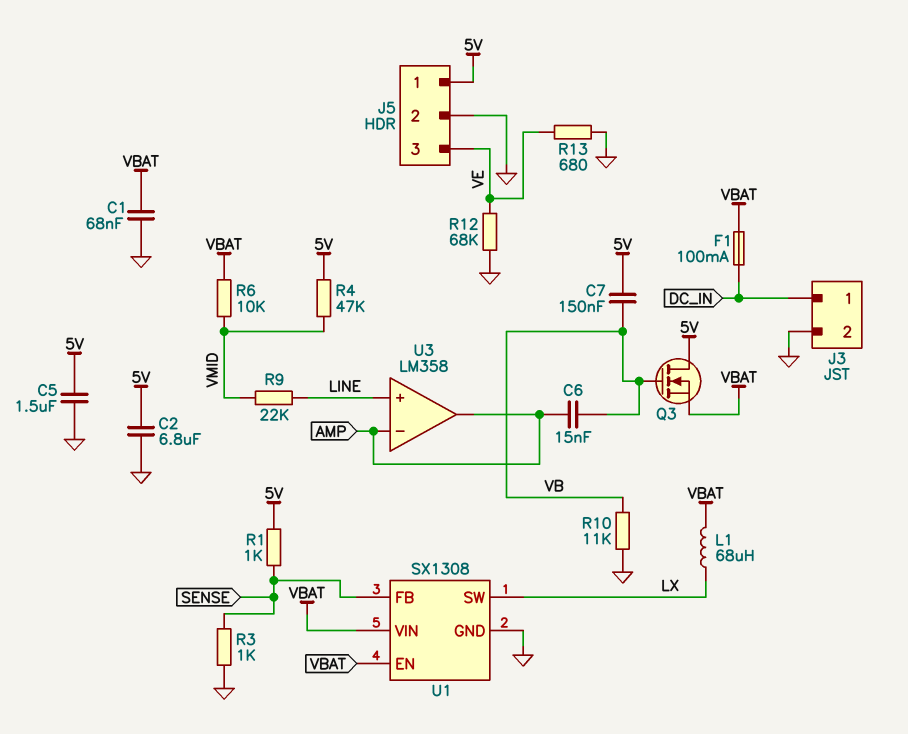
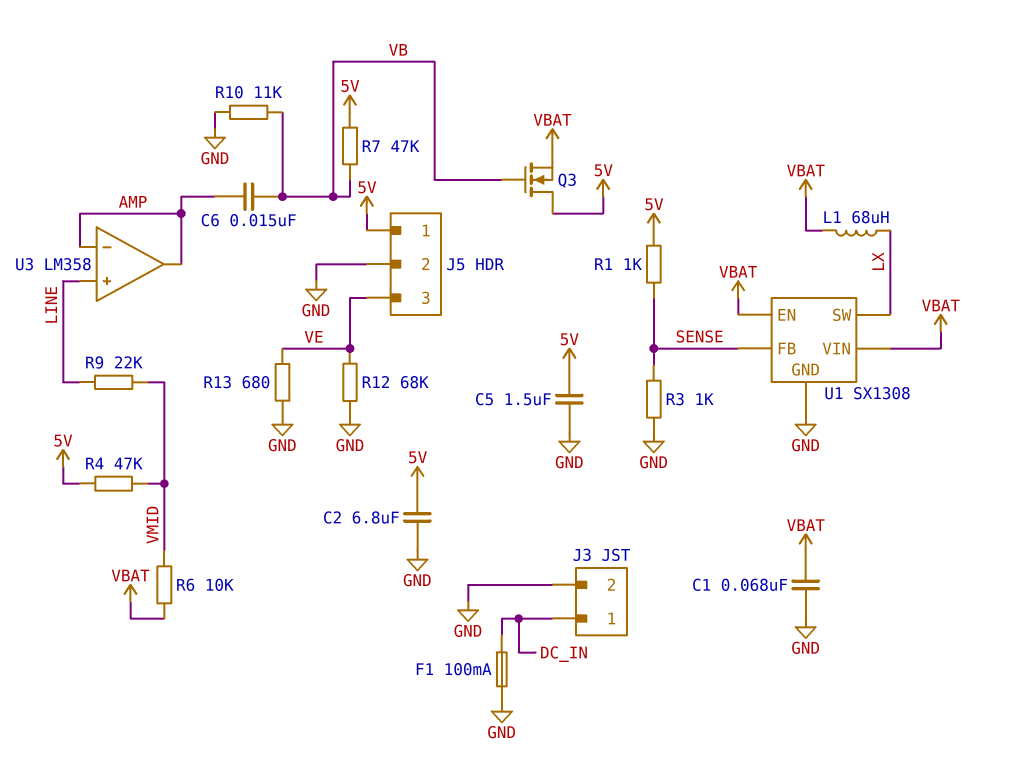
C7: 150nF (5V, VB) -> none
F1: 100mA (DC_IN, VBAT) -> 100mA (DC_IN, GND)
R7: none -> 47k (5V, VB)

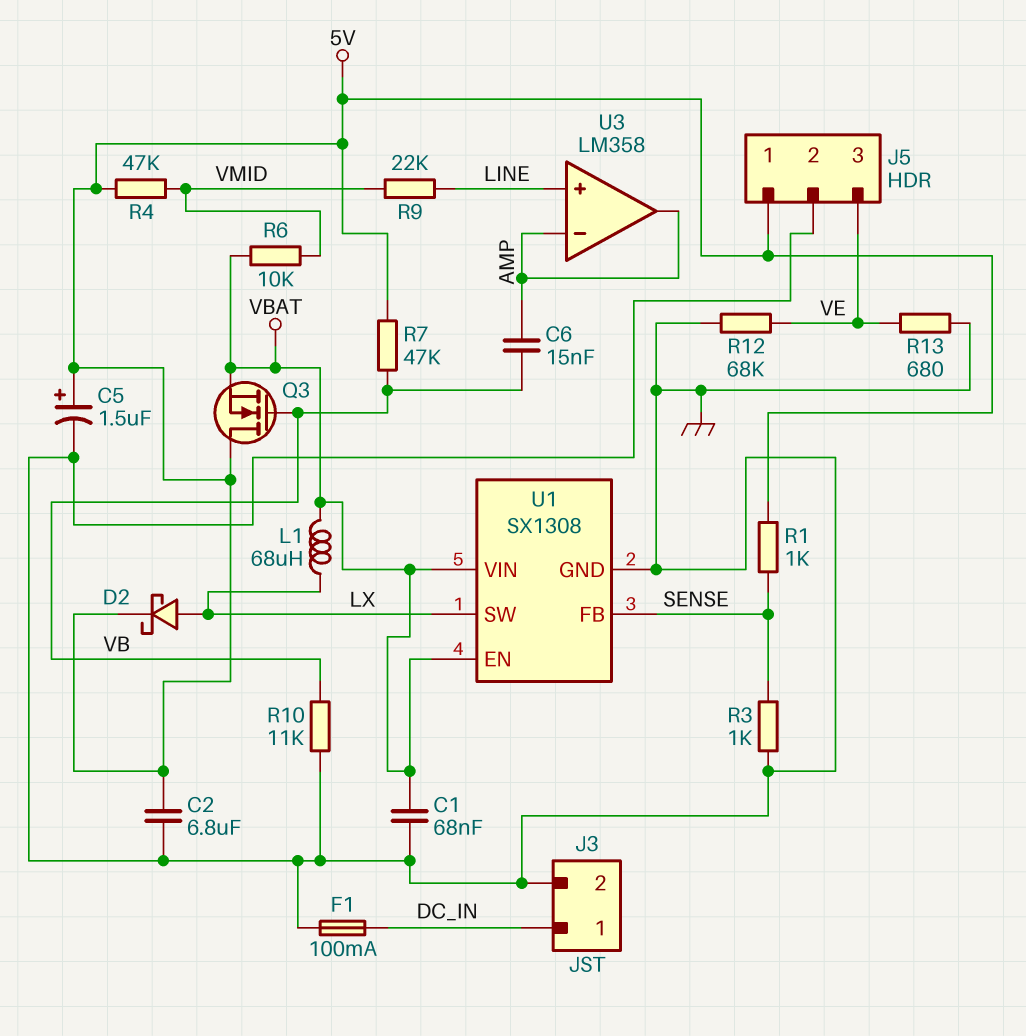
C5: 1.5uF (5V, GND) -> 1.5uF (plus 5V, minus GND)
D2: none -> schottky (A LX, K 5V)

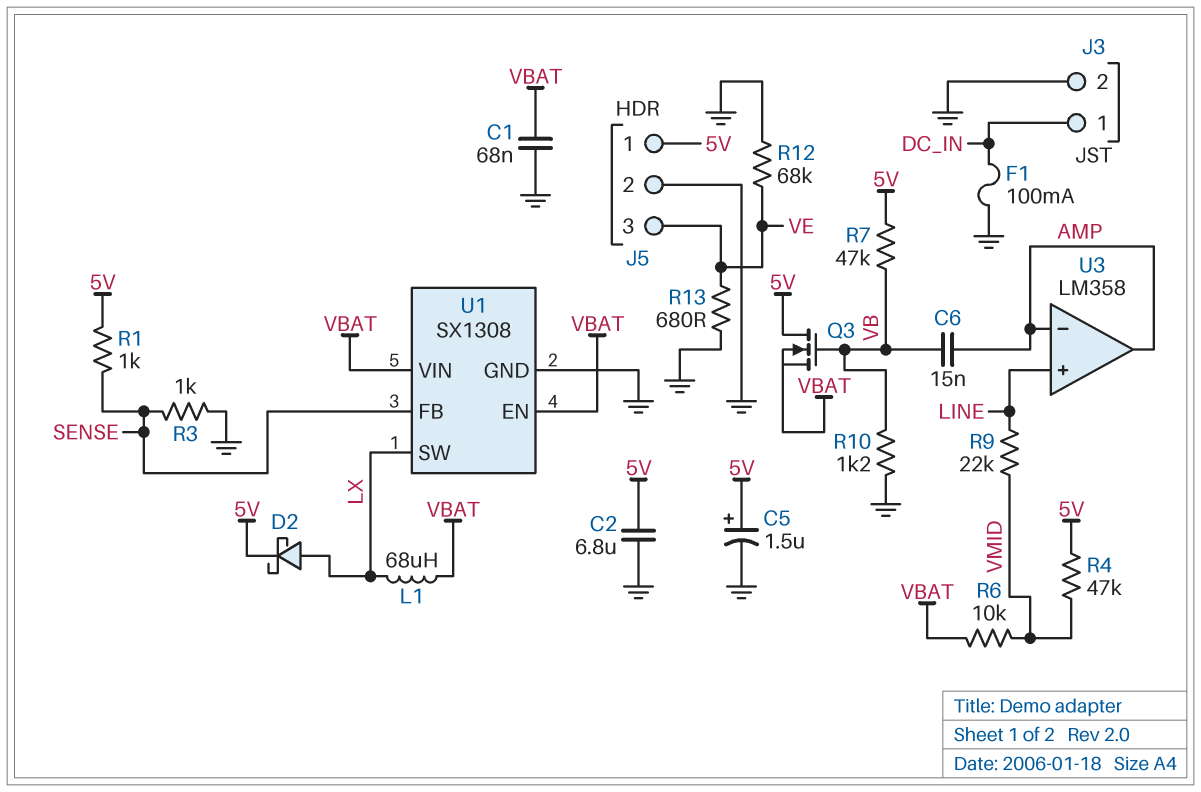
R10: 11k (GND, VB) -> 1.2k (GND, VB)

